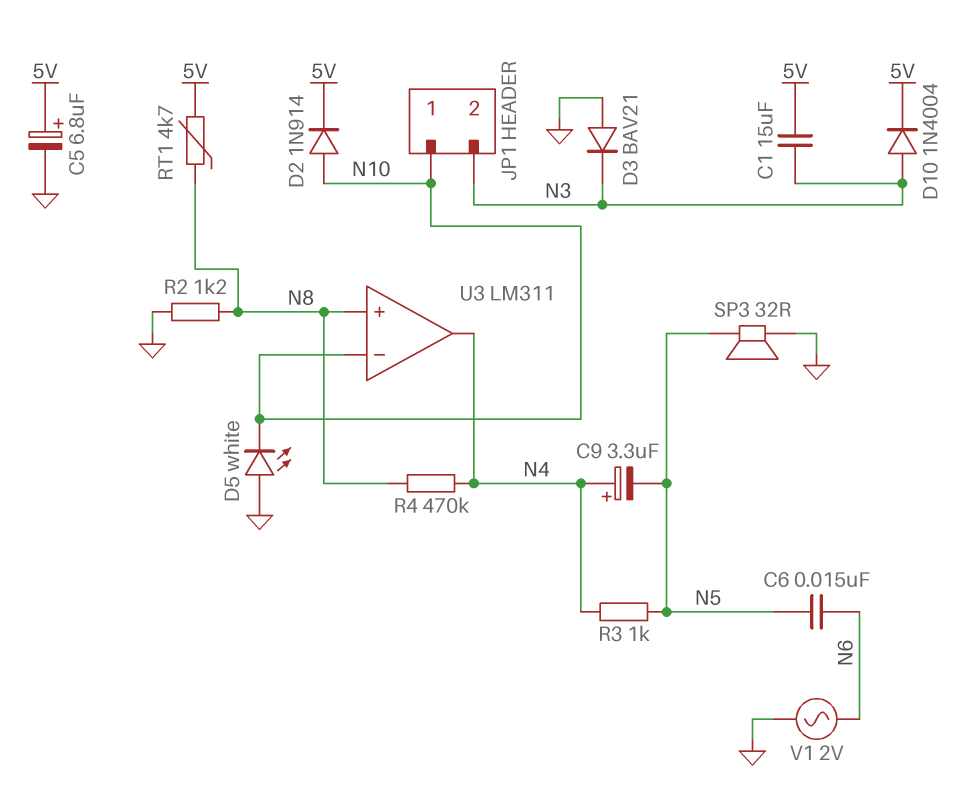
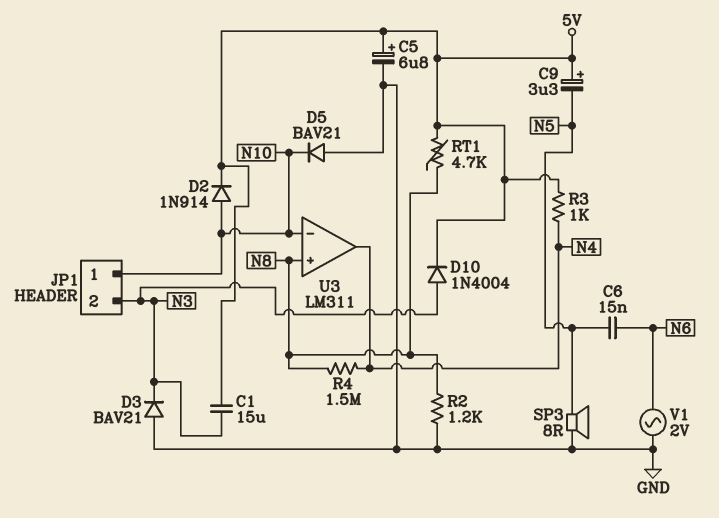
C9: 3.3uF (plus N4, minus N5) -> 3.3uF (plus 5V, minus N5)
D5: LED white (A GND, K N10) -> diode BAV21 (A GND, K N10)
R3: 1k (N4, N5) -> 1k (5V, N4)
R4: 470k (N4, N8) -> 1.5M (N4, N8)
SP3: speaker 32R (GND, N5) -> speaker 8R (GND, N5)

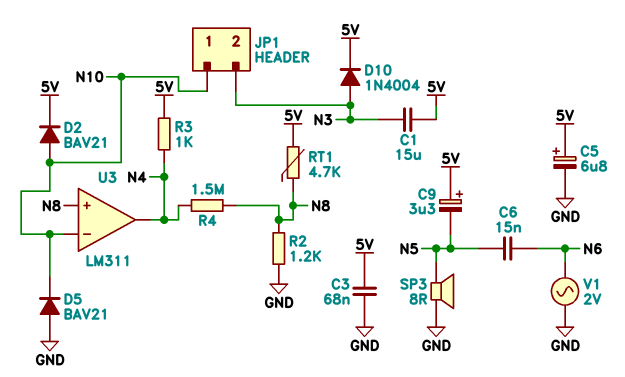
C3: none -> 68nF (5V, GND)
D2: diode 1N914 (A N10, K 5V) -> diode BAV21 (A N10, K 5V)
D3: diode BAV21 (A GND, K N3) -> none

